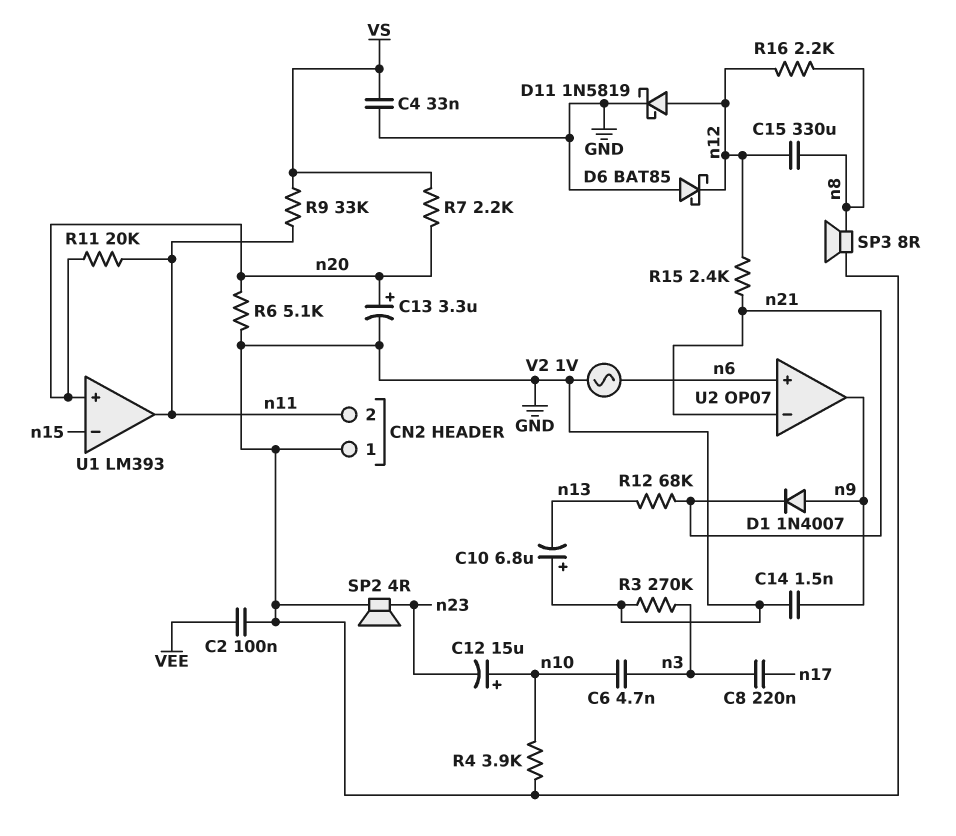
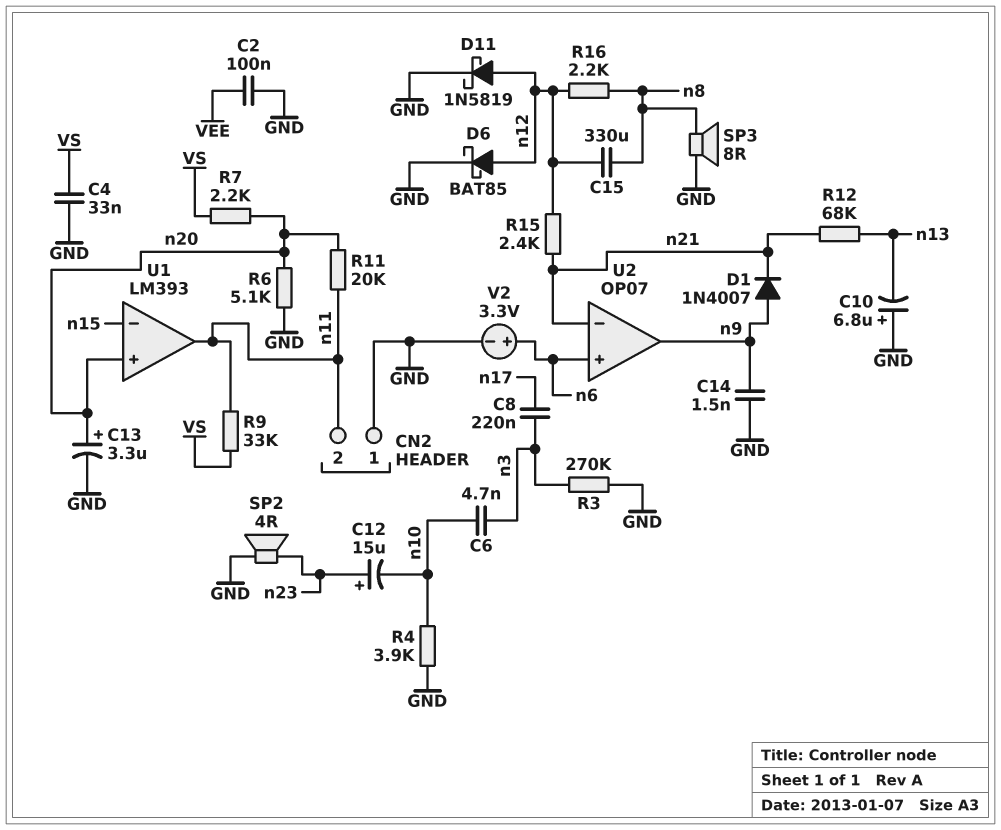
C12: 15uF (plus n10, minus n23) -> 15uF (plus n23, minus n10)
D6: schottky BAT85 (A GND, K n12) -> schottky BAT85 (A n12, K GND)
V2: AC 1V (GND, n6) -> 3.3V (plus n6, minus GND)

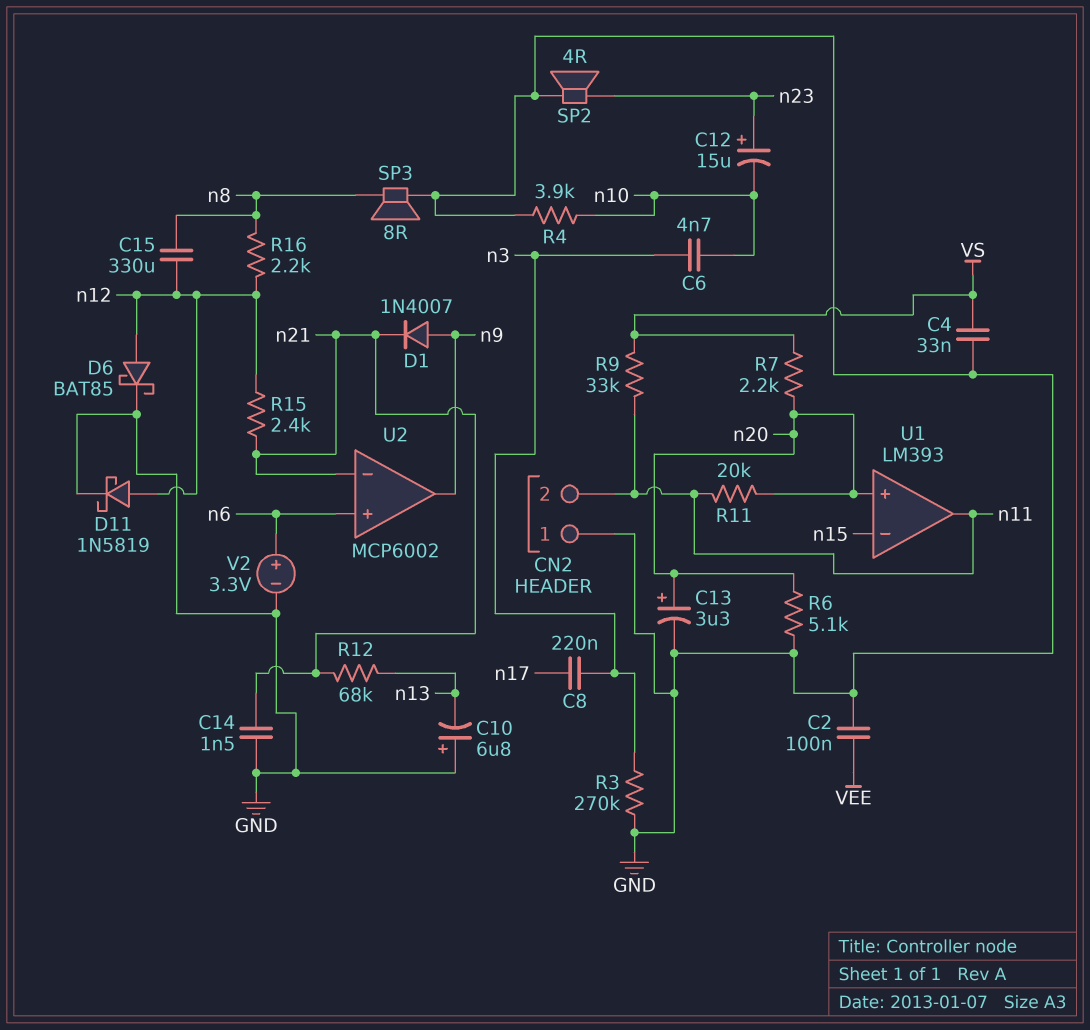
C14: 1.5nF (GND, n9) -> 1.5nF (GND, n21)
U2: OP07 -> MCP6002

